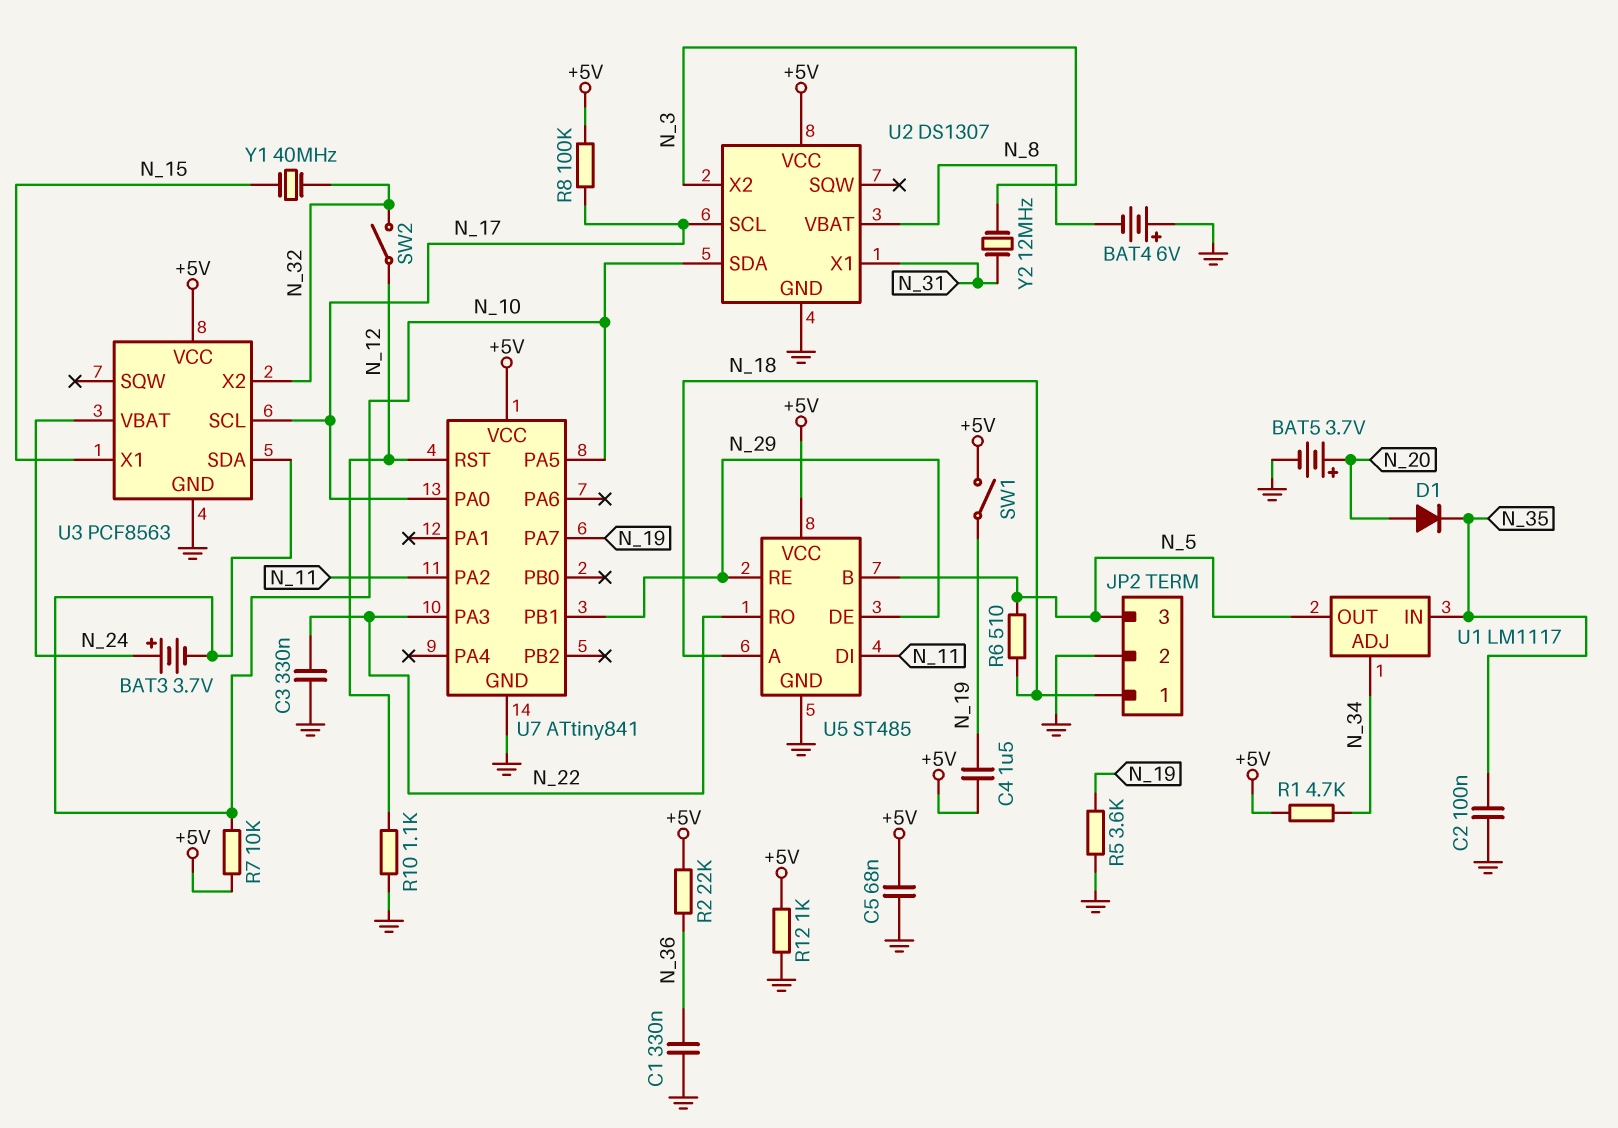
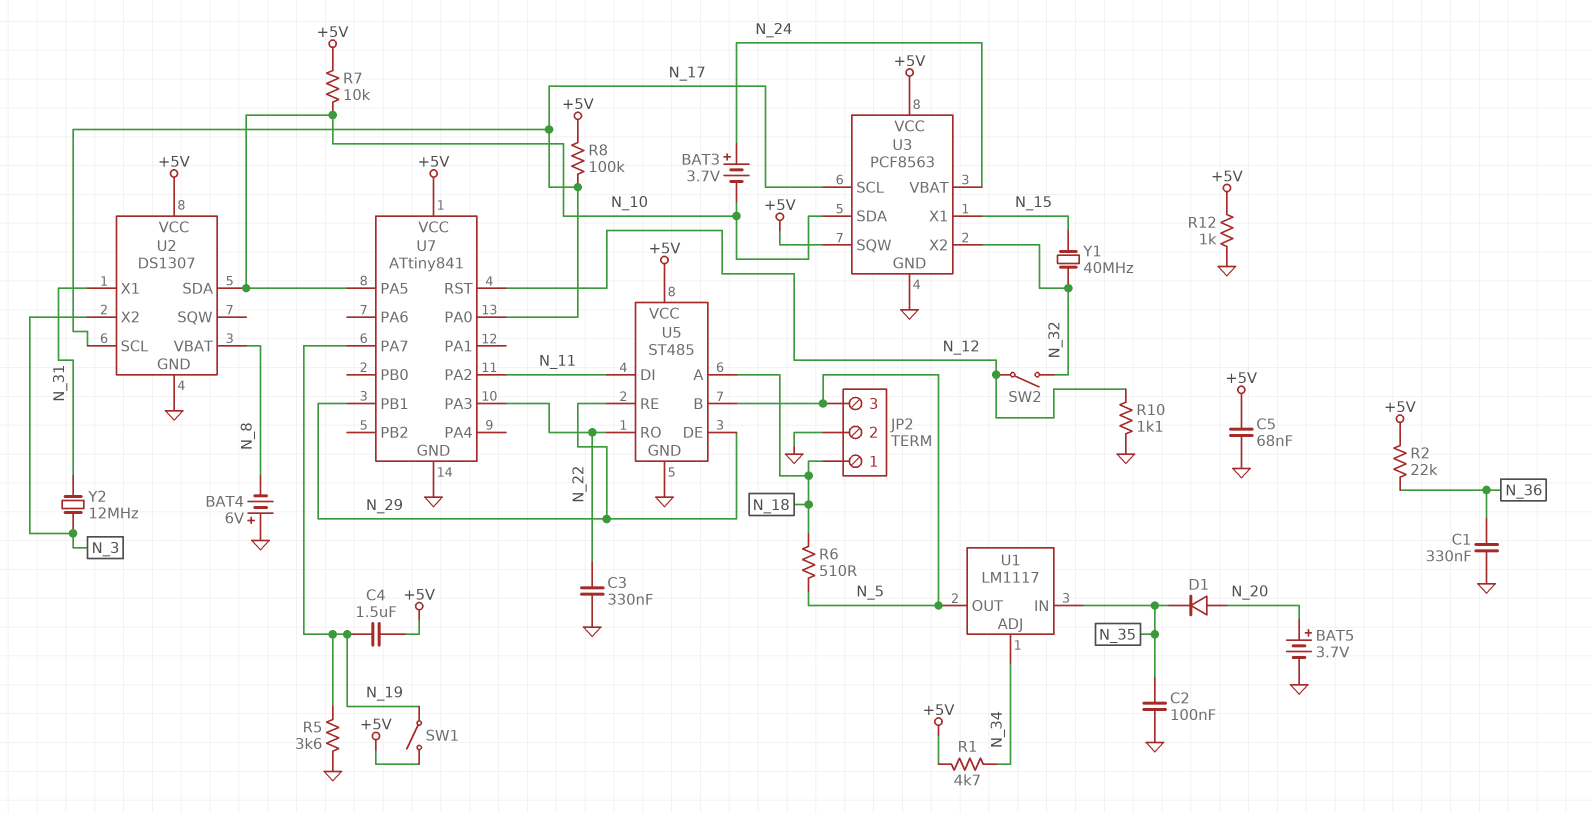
U3 pin SQW: none -> +5V

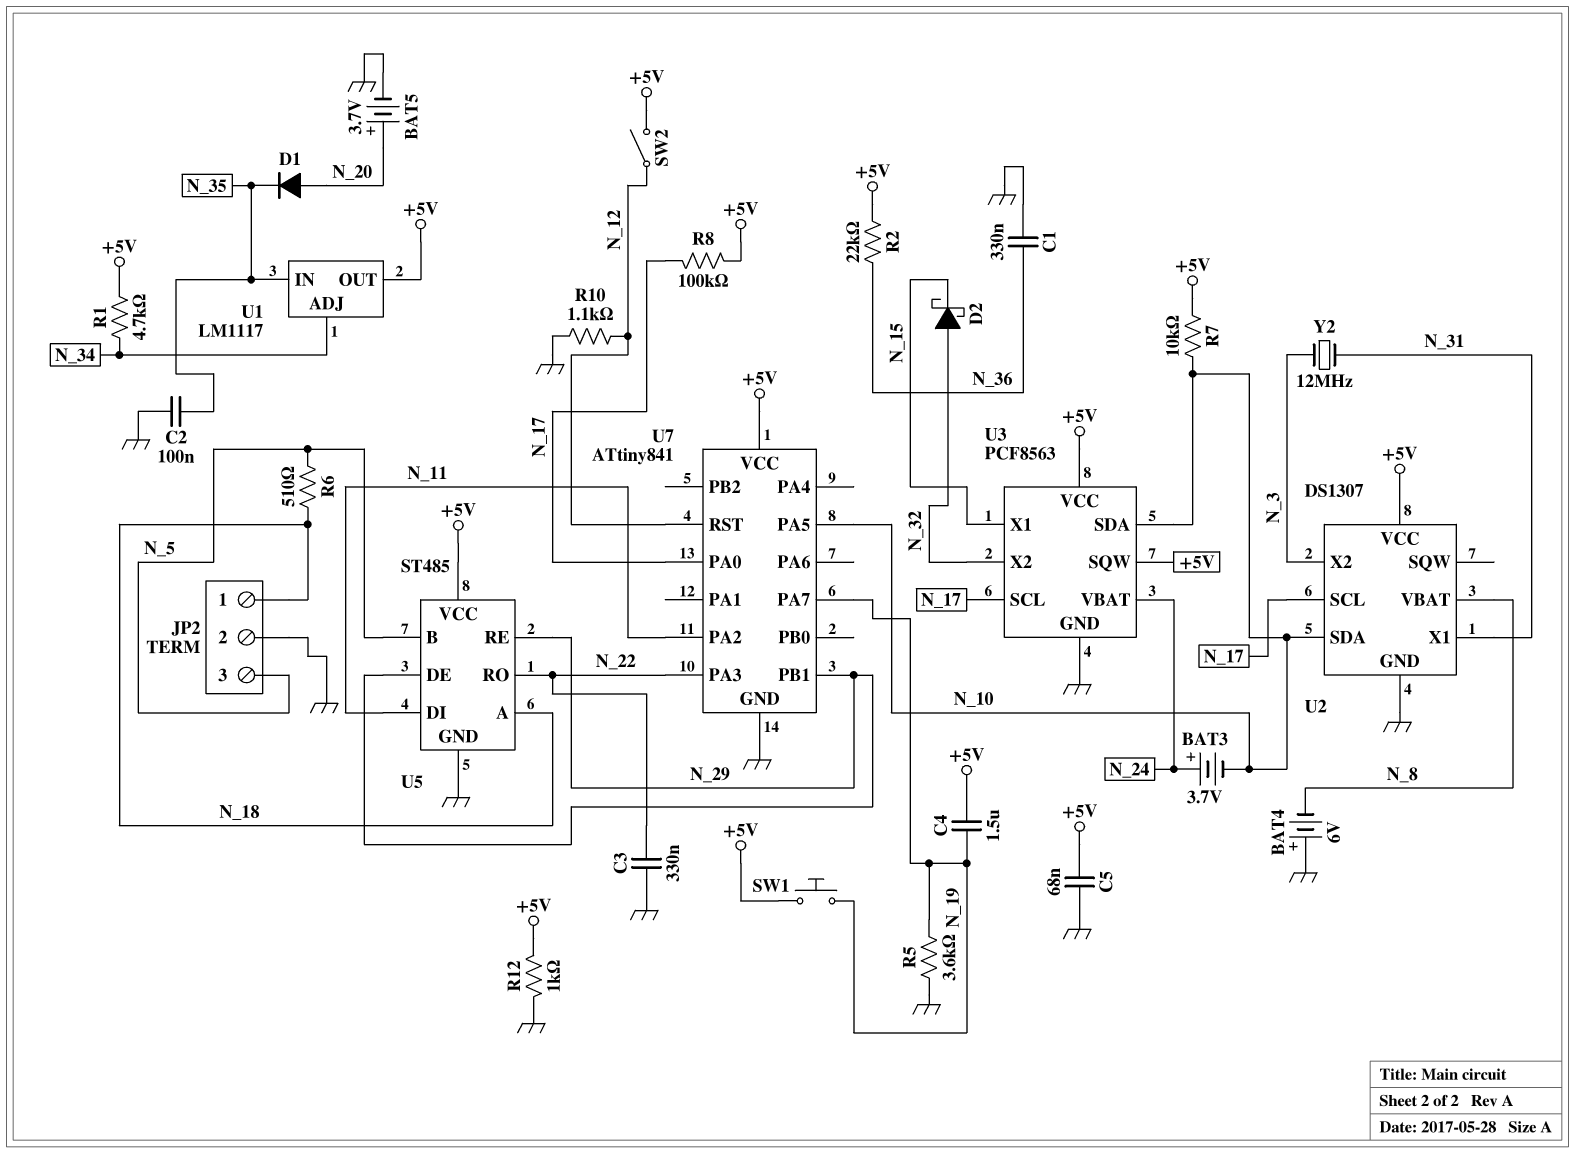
D2: none -> schottky (A N_32, K N_15)
SW1: switch (+5V, N_19) -> button (+5V, N_19)
SW2: switch (N_12, N_32) -> switch (+5V, N_12)
U1 pin OUT: N_5 -> +5V
Y1: 40MHz (N_15, N_32) -> none

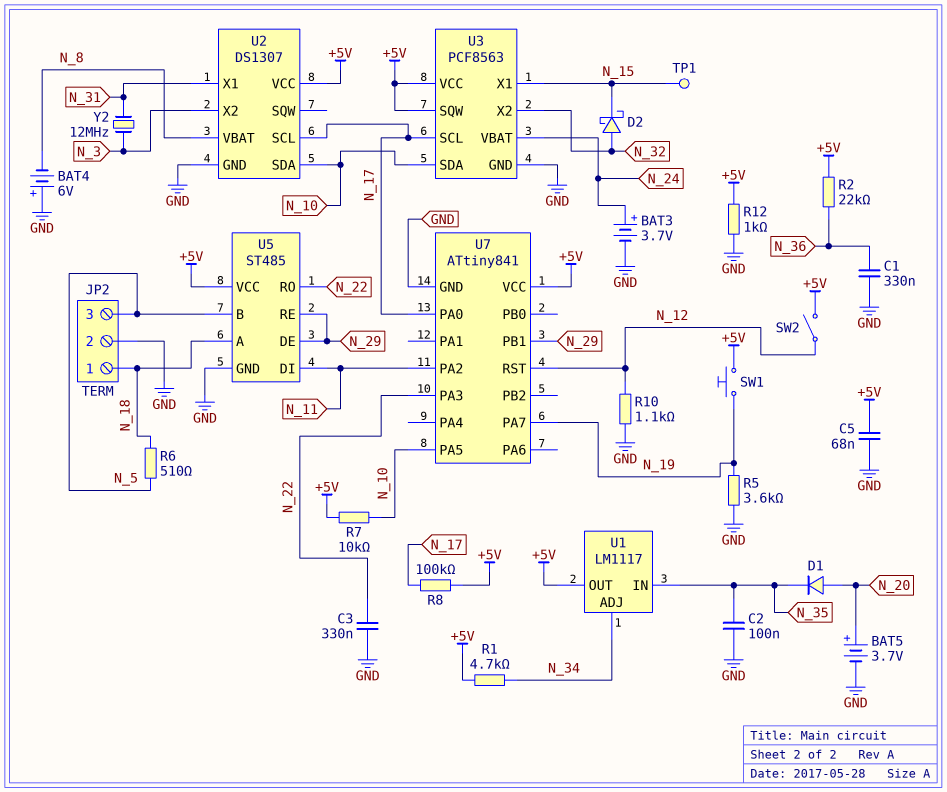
BAT3: 3.7V (plus N_24, minus N_10) -> 3.7V (plus N_24, minus GND)
C4: 1.5uF (+5V, N_19) -> none
TP1: none -> test point (N_15)

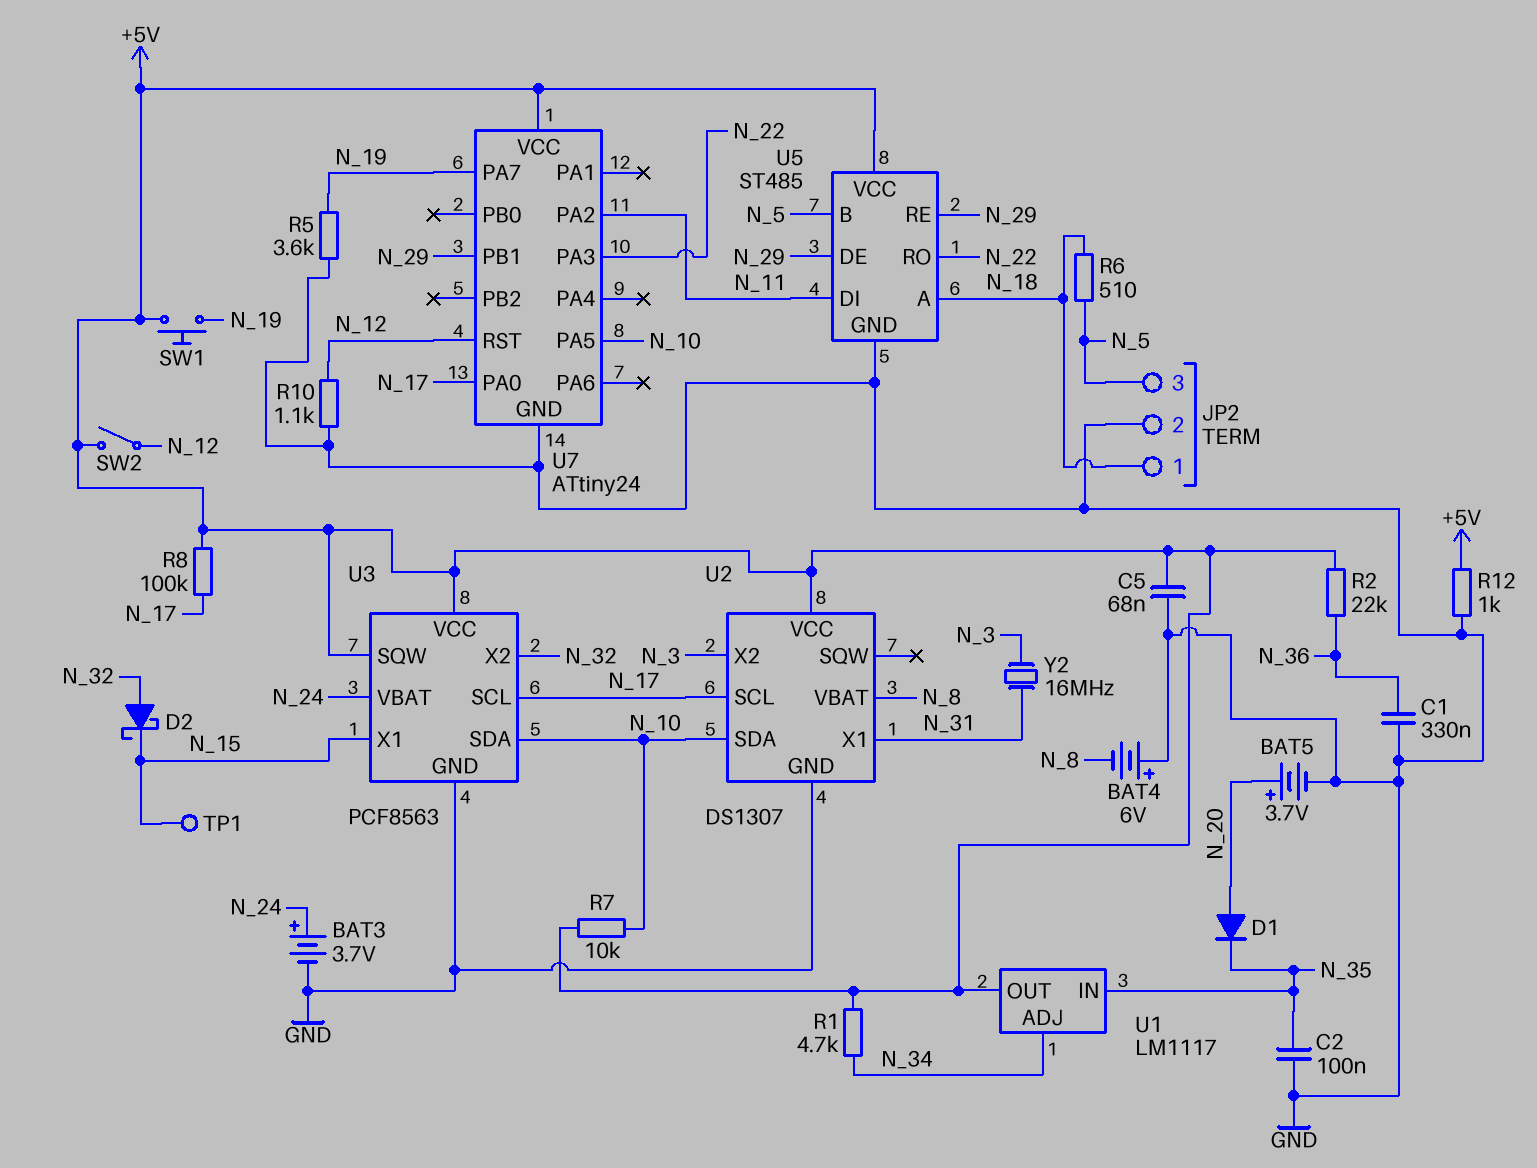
C3: 330nF (GND, N_22) -> none
U7: ATtiny841 -> ATtiny24
Y2: 12MHz (N_3, N_31) -> 16MHz (N_3, N_31)

